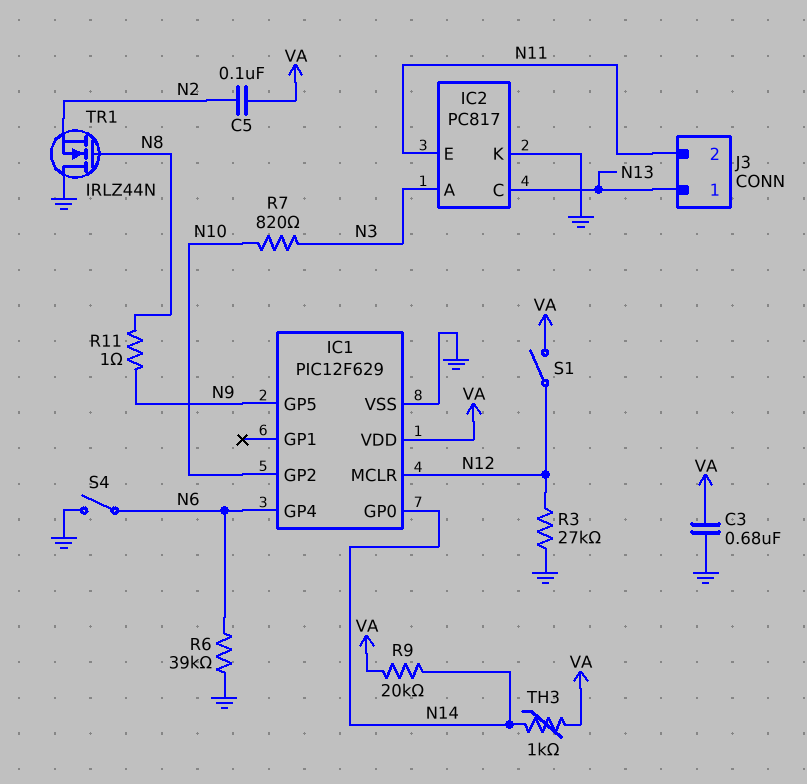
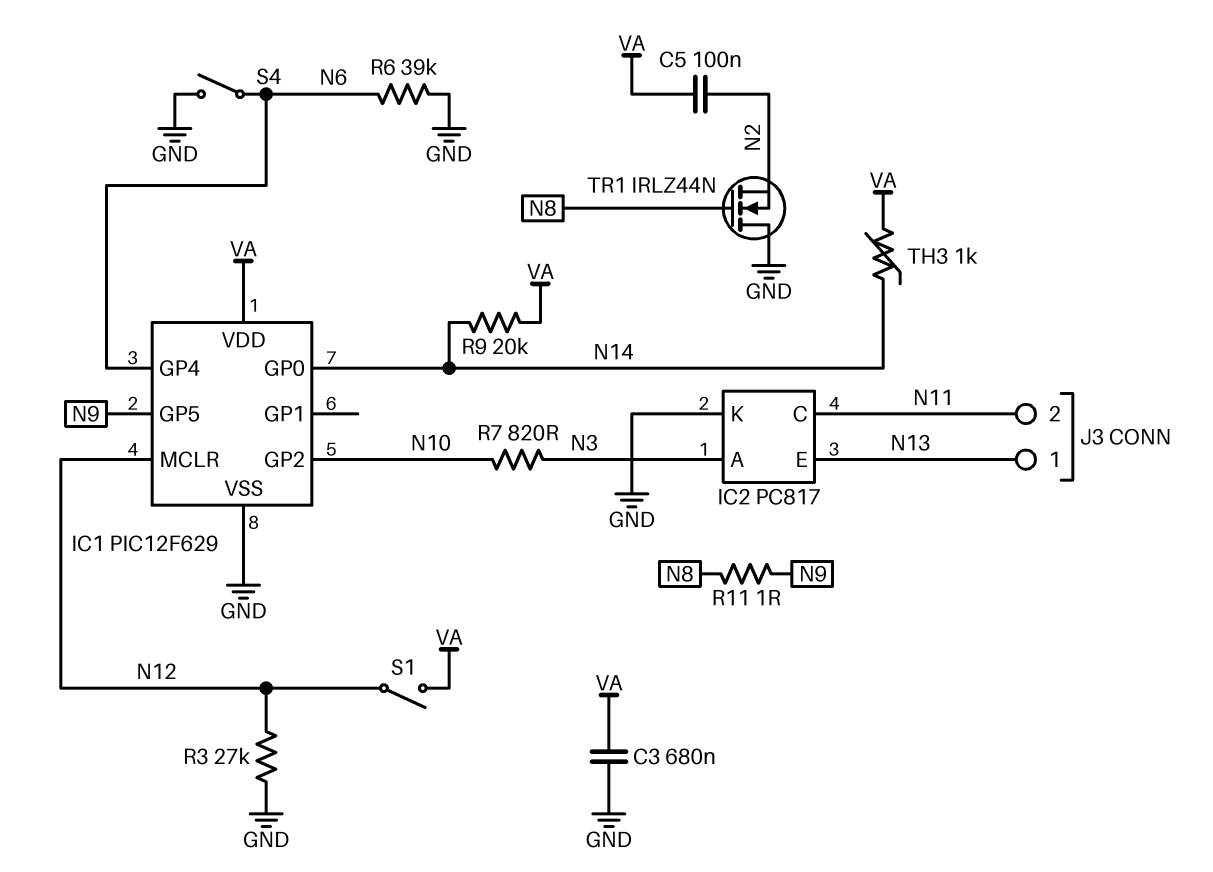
IC2 pin C: N13 -> N11
IC2 pin E: N11 -> N13

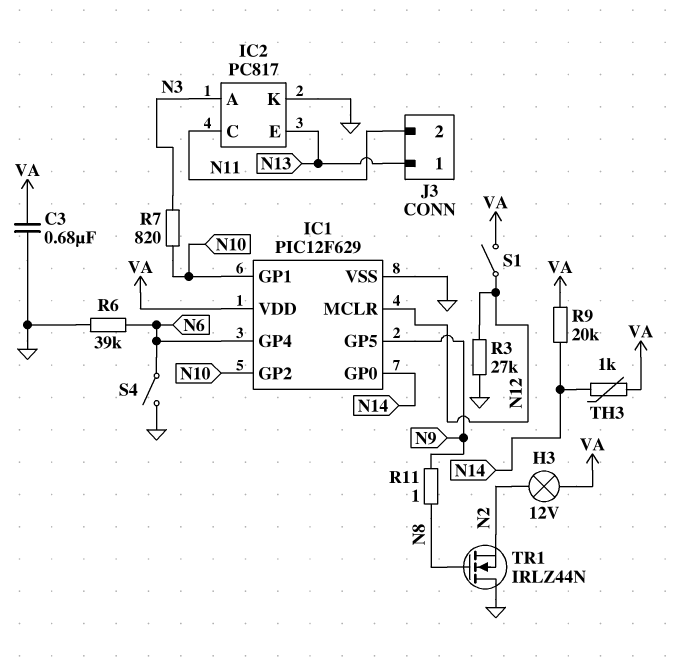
C5: 100nF (N2, VA) -> none
H3: none -> lamp 12V (N2, VA)
IC1 pin GP1: none -> N10

